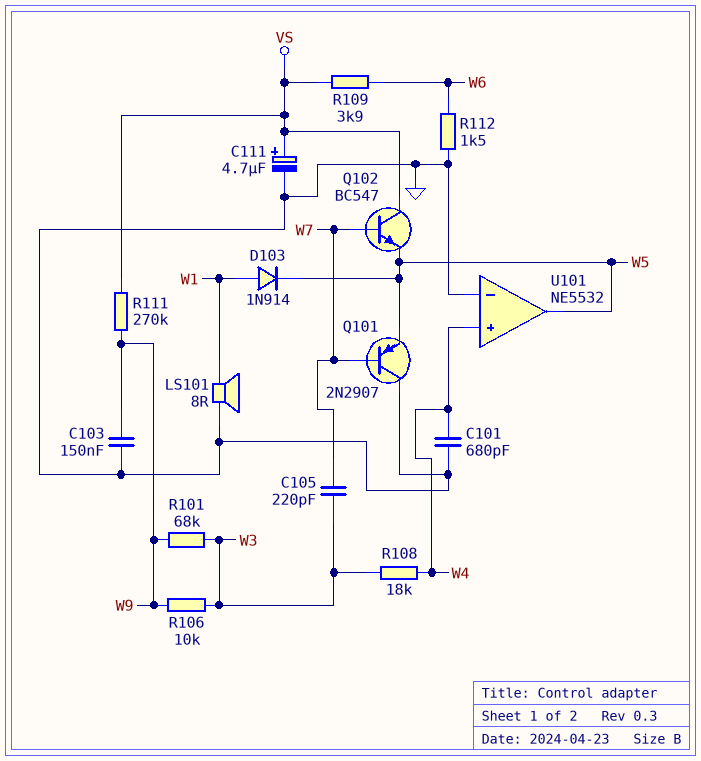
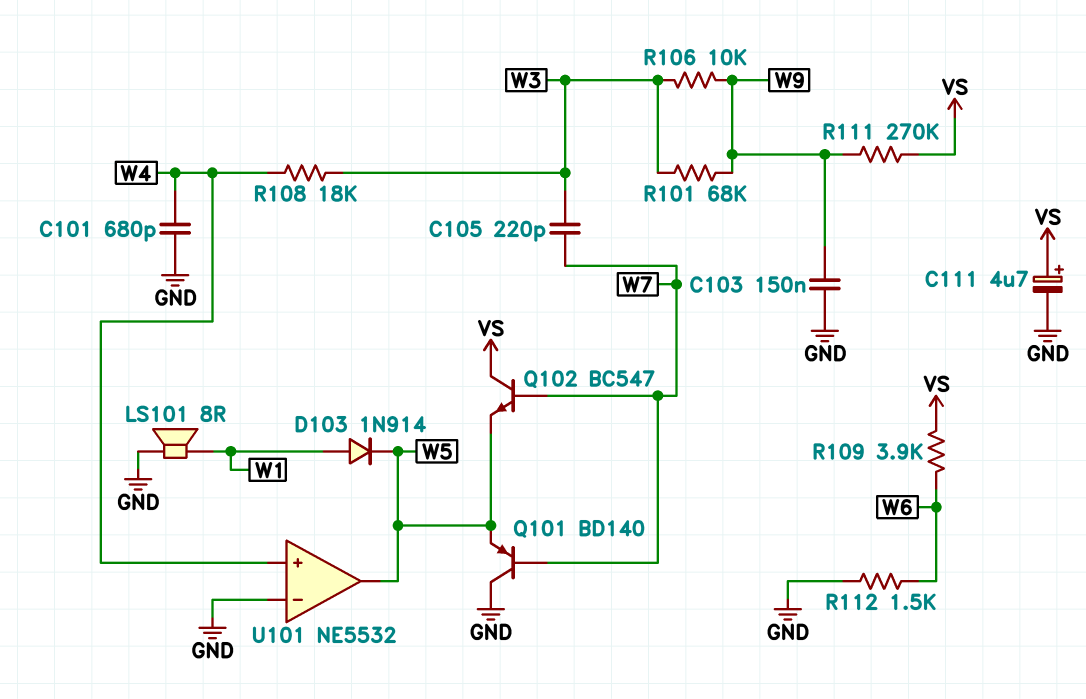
Q101: PNP 2N2907 (B W7, C GND, E W5) -> PNP BD140 (B W7, C GND, E W5)

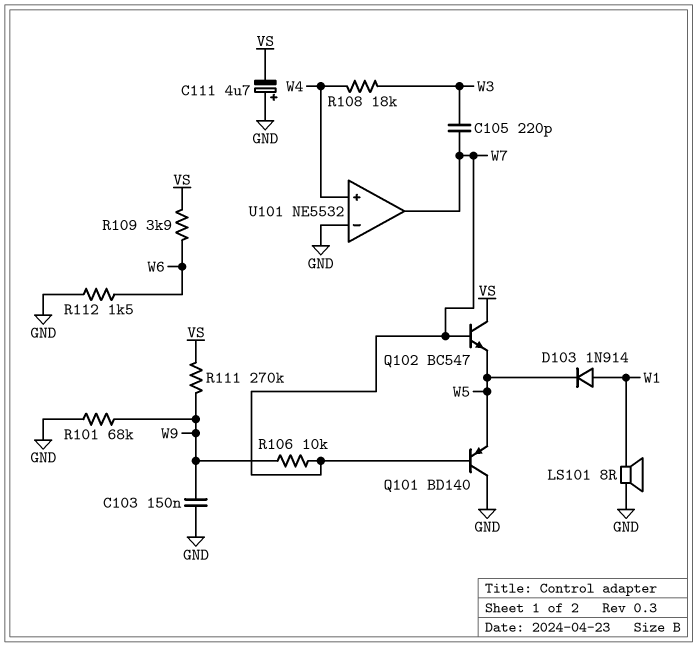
C101: 680pF (GND, W4) -> none
C111: 4.7uF (plus VS, minus GND) -> 4.7uF (plus GND, minus VS)
R101: 68k (W3, W9) -> 68k (GND, W9)
R106: 10k (W3, W9) -> 10k (W7, W9)
U101 pin out: W5 -> W7

